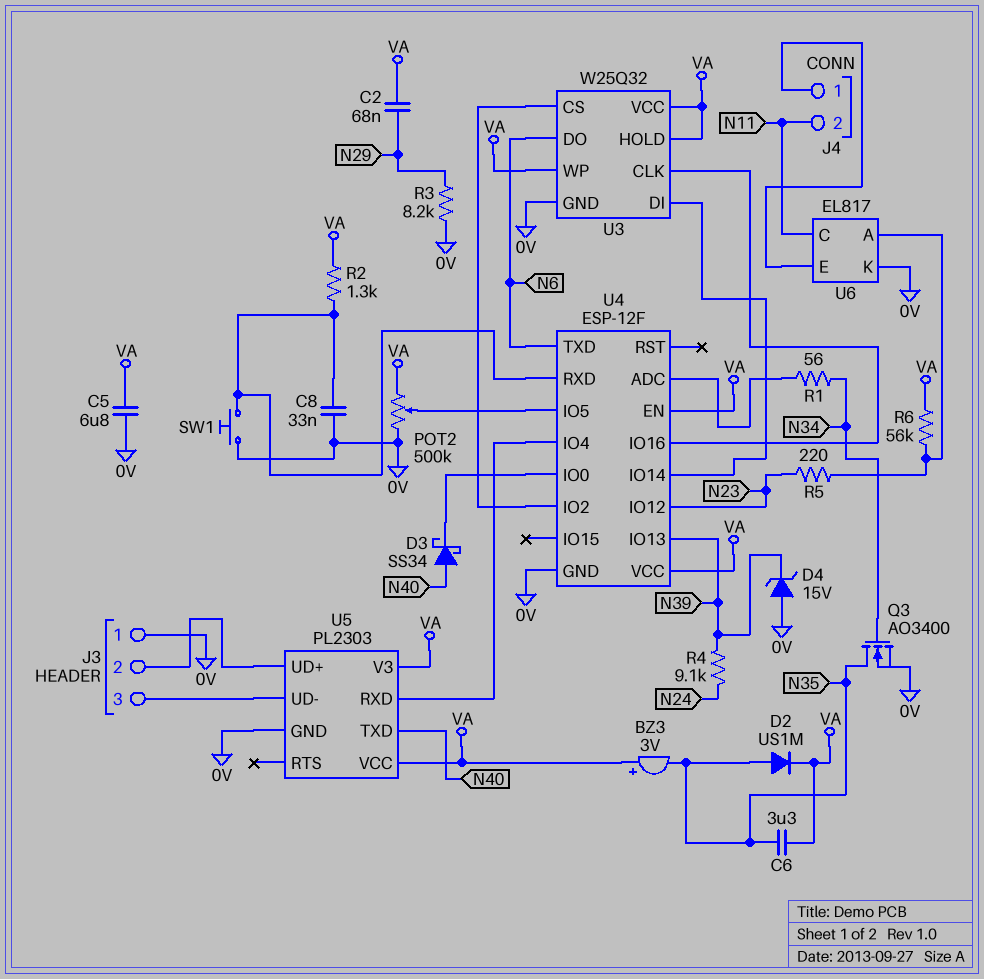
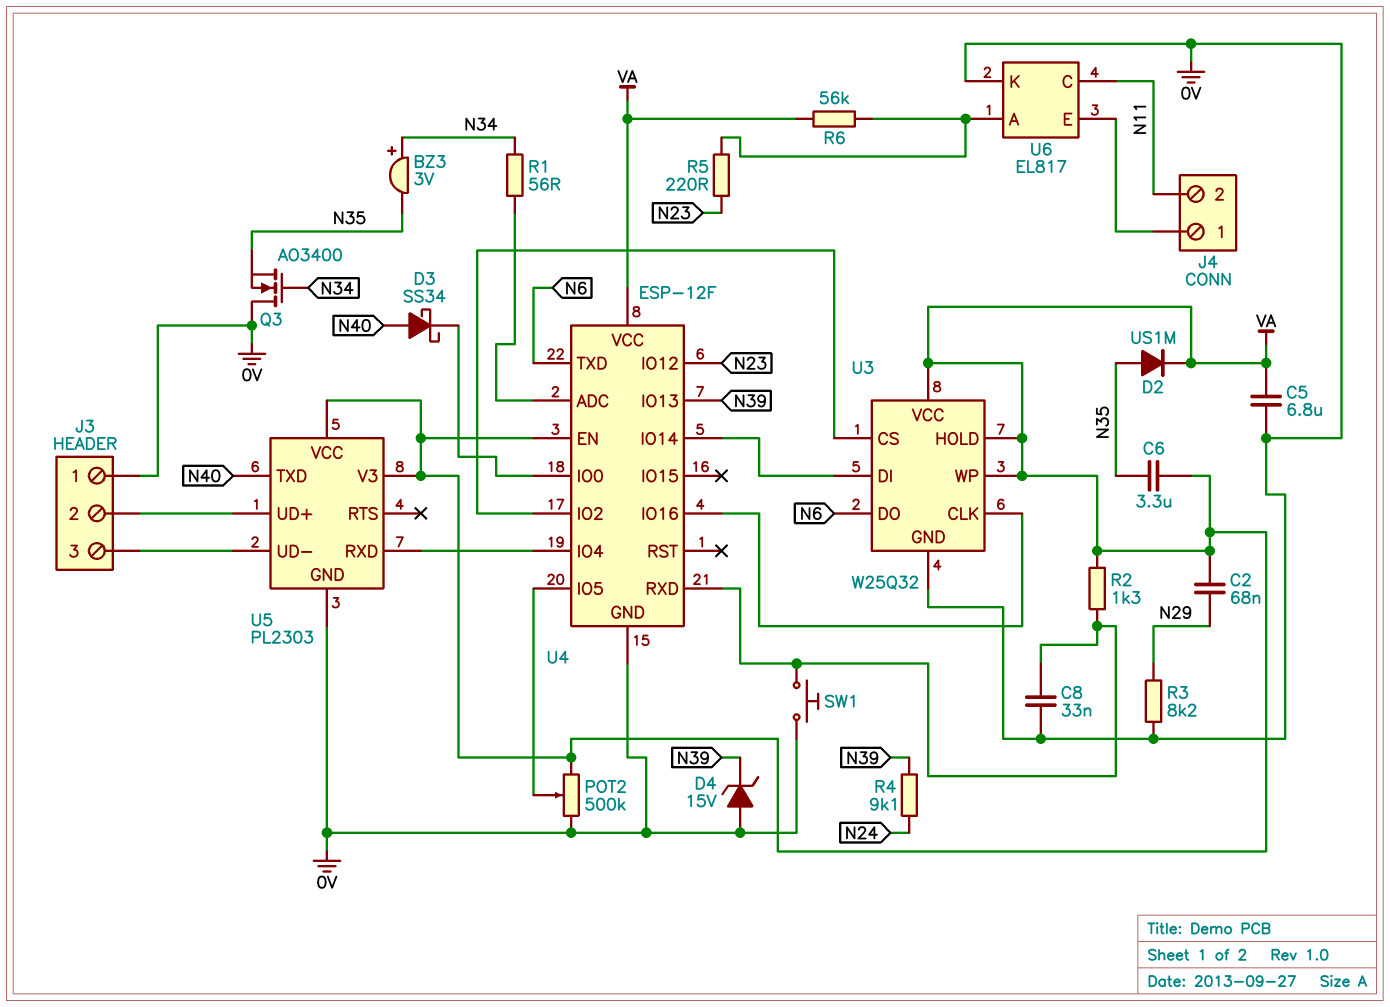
BZ3: buzzer 3V (plus VA, minus N35) -> buzzer 3V (plus N34, minus N35)
Q3: NMOS AO3400 (G N34, D N35, S 0V) -> NMOS AO3400 (G N34, D 0V, S N35)

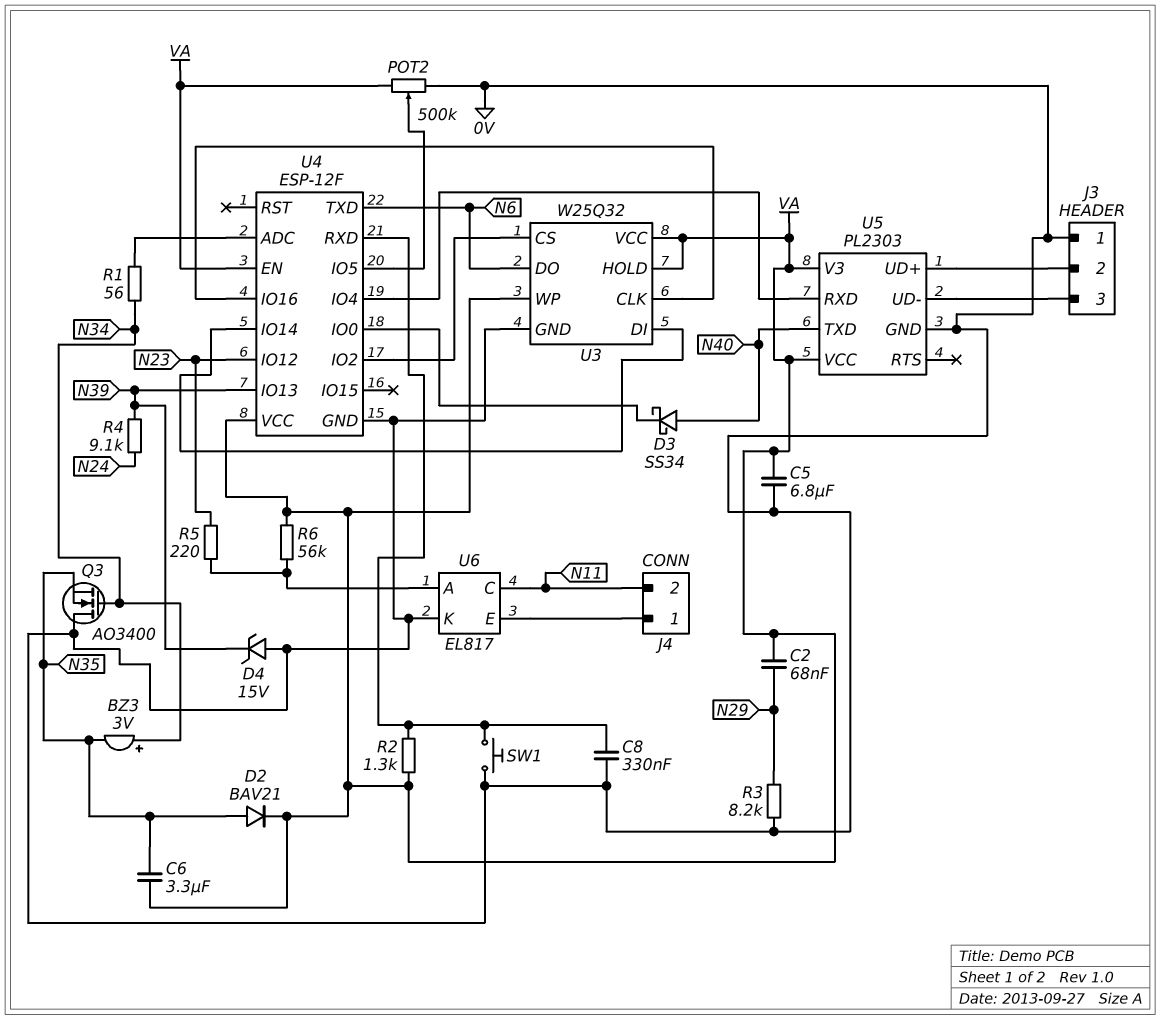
C8: 33nF (0V, U4/RXD) -> 330nF (0V, U4/RXD)
D2: diode US1M (A N35, K VA) -> diode BAV21 (A N35, K VA)

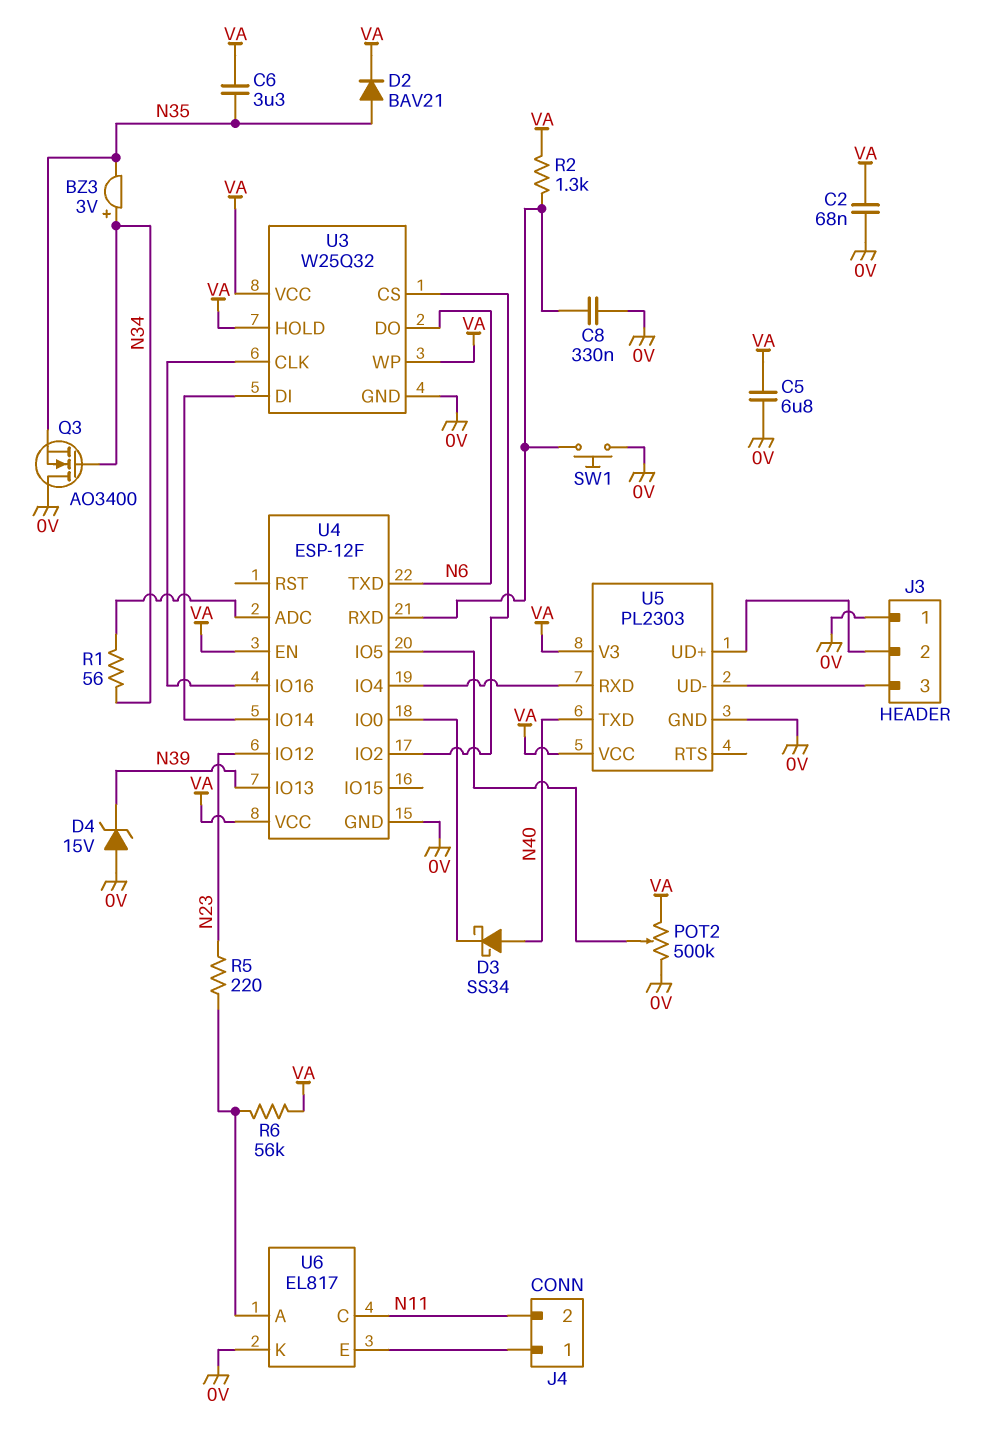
C2: 68nF (N29, VA) -> 68nF (0V, VA)
R3: 8.2k (0V, N29) -> none
R4: 9.1k (N24, N39) -> none

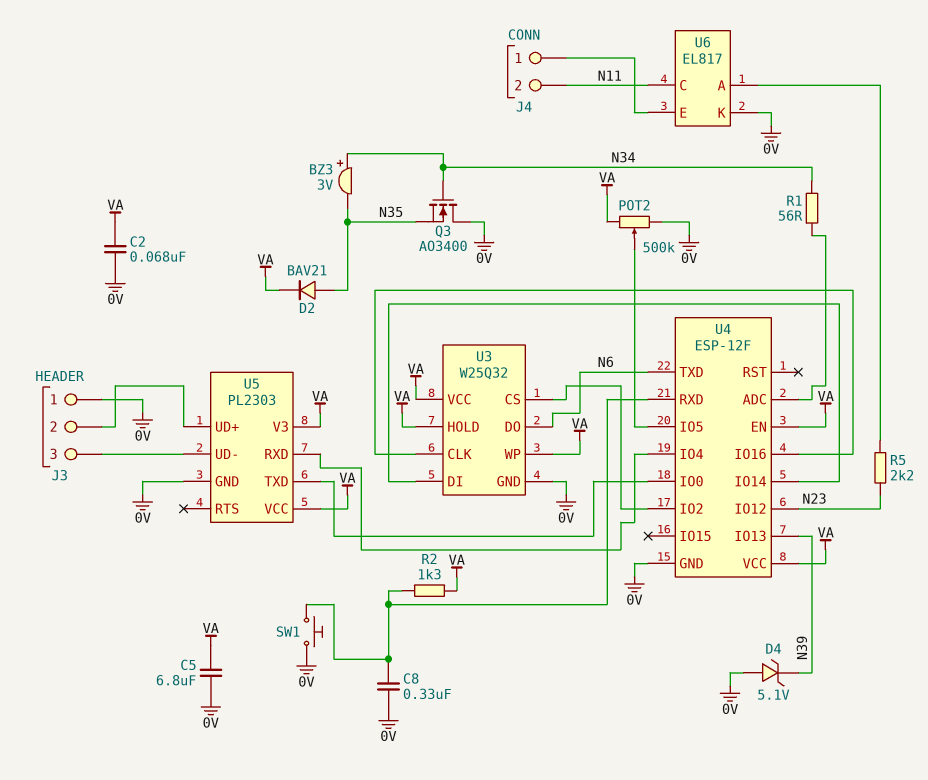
C6: 3.3uF (N35, VA) -> none
D3: schottky SS34 (A N40, K U4/IO0) -> none
D4: zener 15V (A 0V, K N39) -> zener 5.1V (A 0V, K N39)
R5: 220 (N23, U6/A) -> 2.2k (N23, U6/A)
R6: 56k (U6/A, VA) -> none
U5 pin TXD: N40 -> U4/IO0

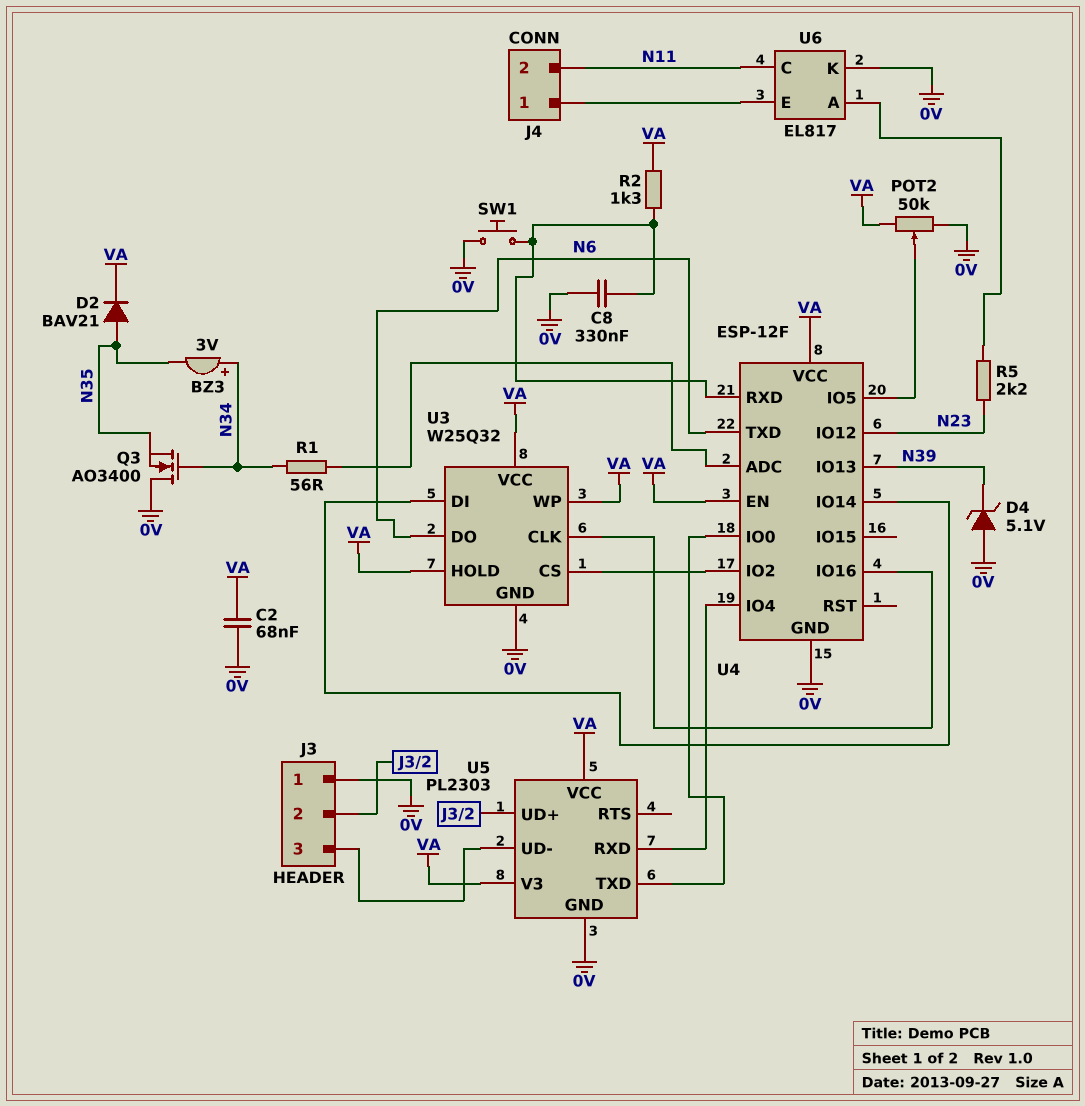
C5: 6.8uF (0V, VA) -> none
POT2: 500k (0V, VA, wiper U4/IO5) -> 50k (0V, VA, wiper U4/IO5)

